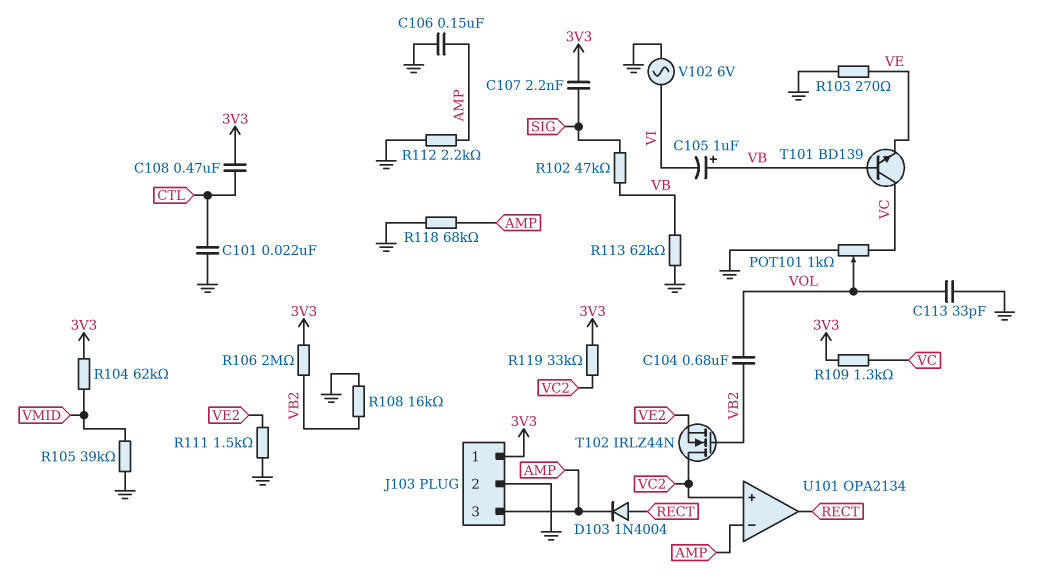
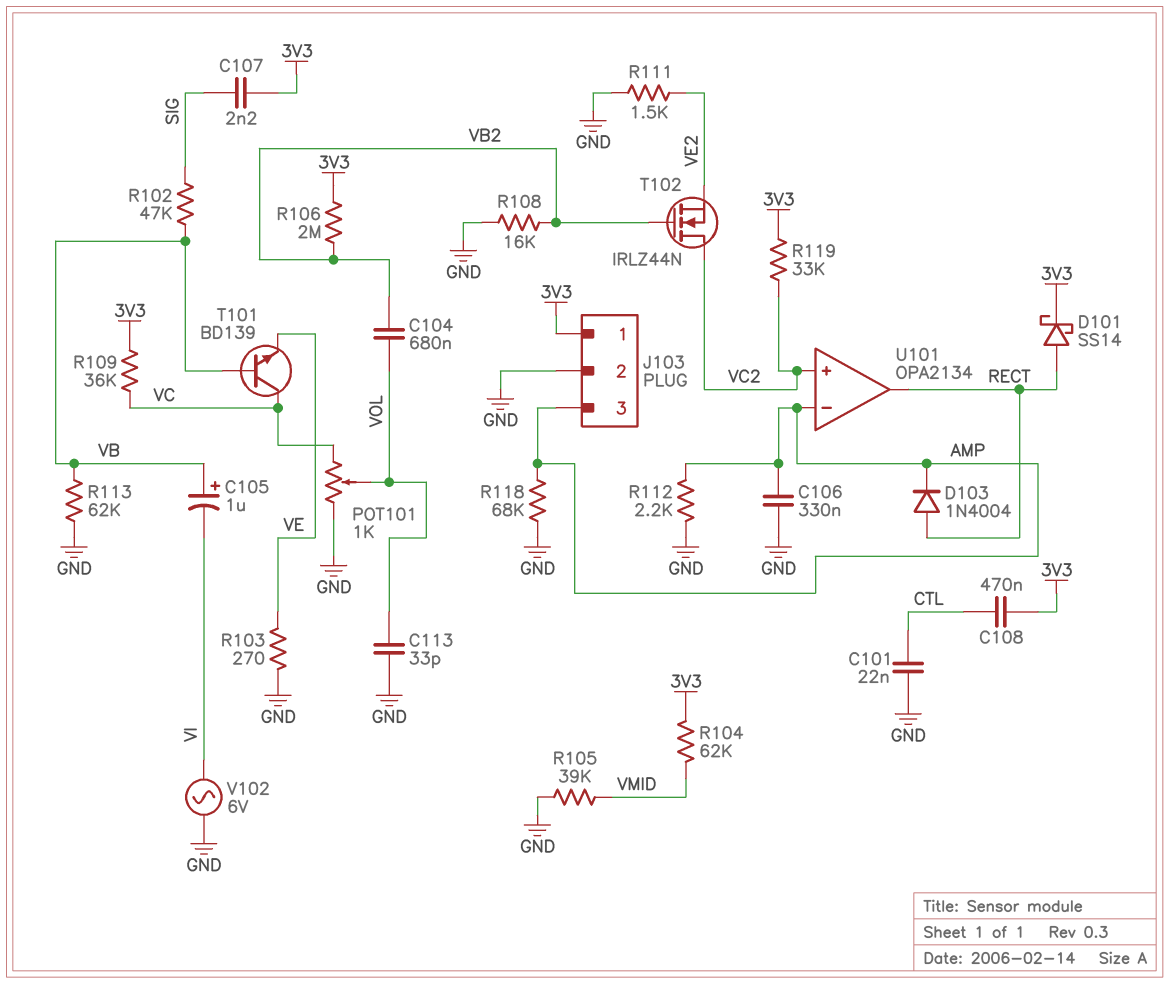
C106: 150nF (AMP, GND) -> 330nF (AMP, GND)
D101: none -> schottky SS14 (A RECT, K 3V3)
R109: 1.3k (3V3, VC) -> 36k (3V3, VC)

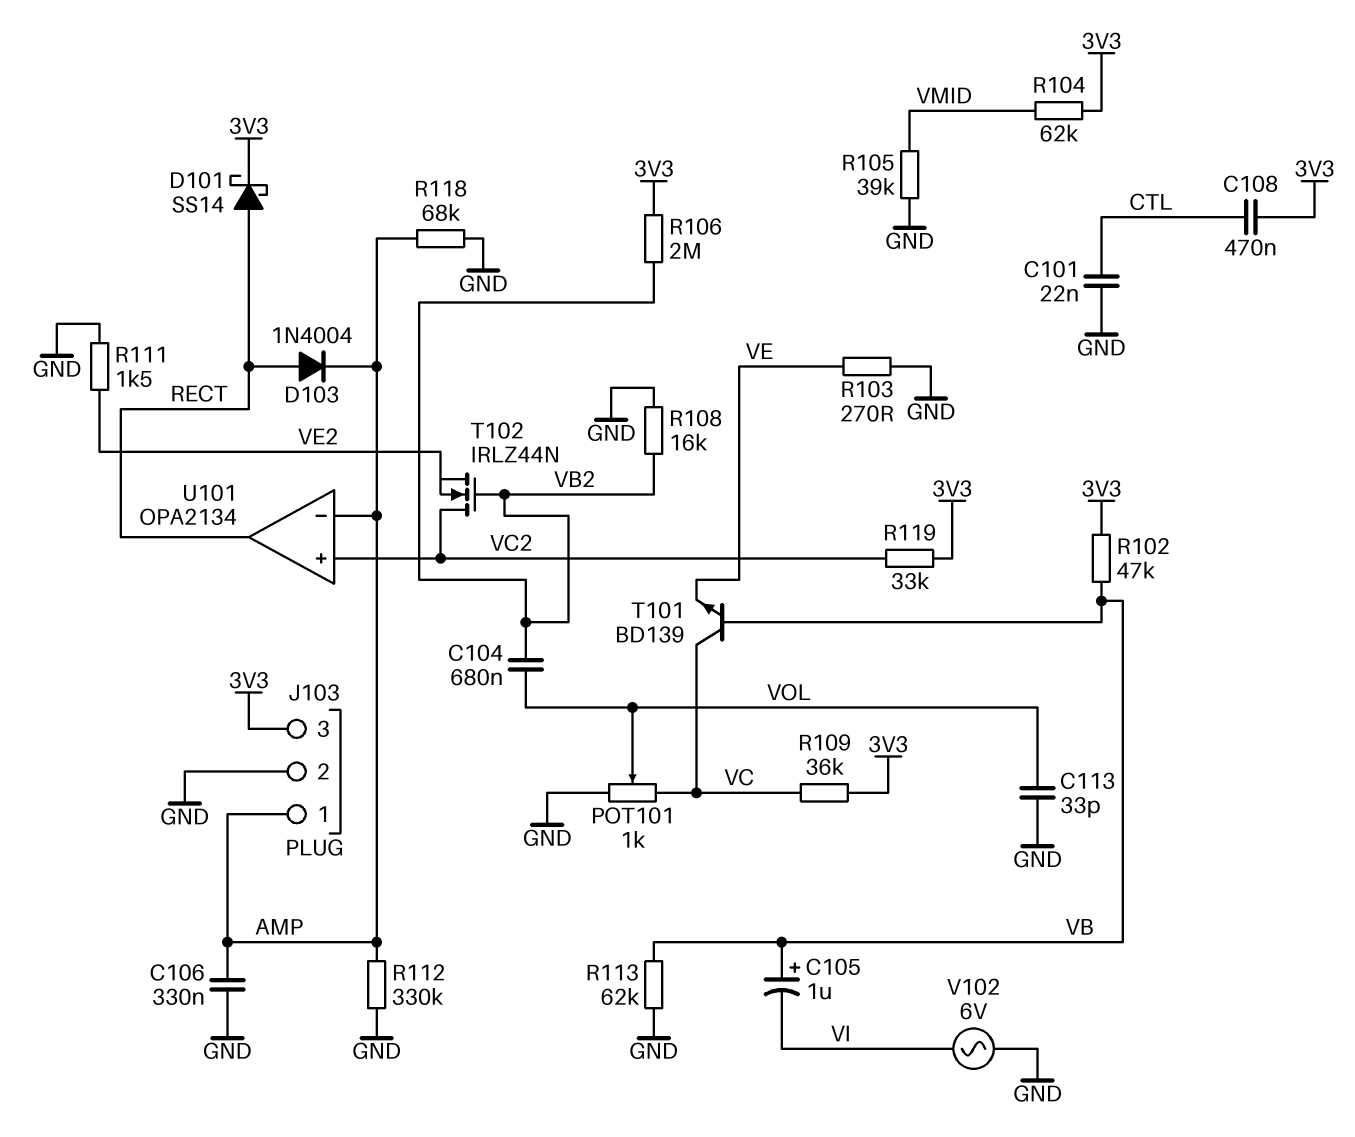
C107: 2.2nF (3V3, SIG) -> none
J103 pin 1: 3V3 -> AMP
J103 pin 3: AMP -> 3V3
R102: 47k (SIG, VB) -> 47k (3V3, VB)
R112: 2.2k (AMP, GND) -> 330k (AMP, GND)

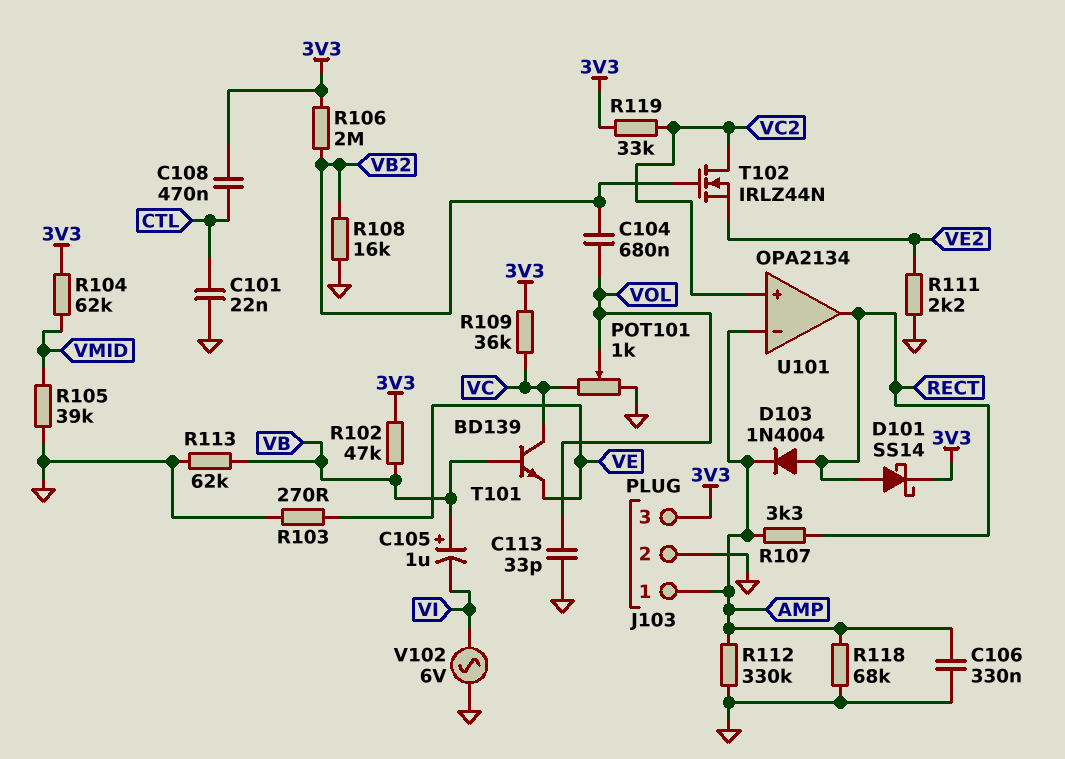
R107: none -> 3.3k (AMP, RECT)
R111: 1.5k (GND, VE2) -> 2.2k (GND, VE2)

